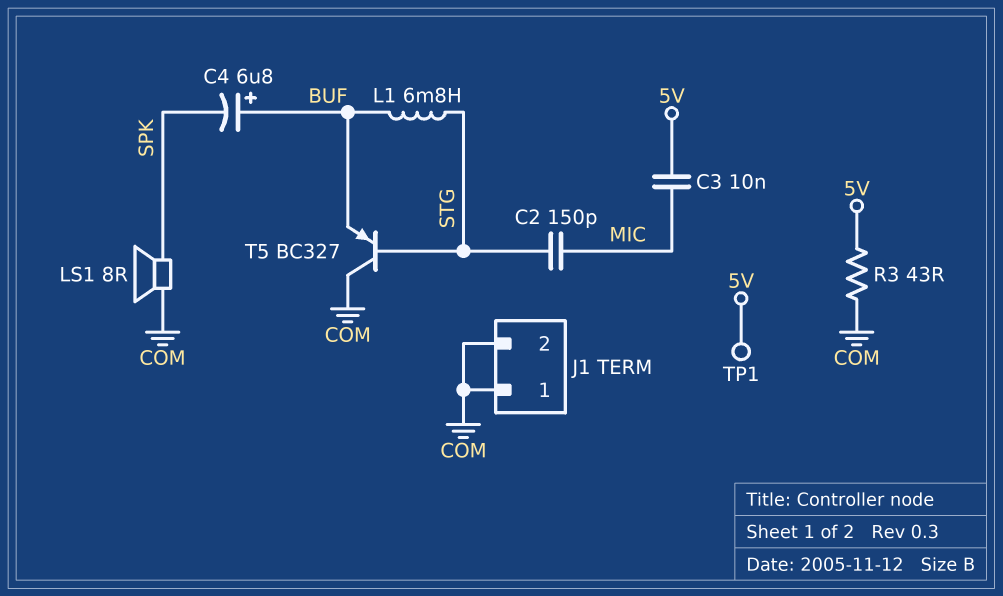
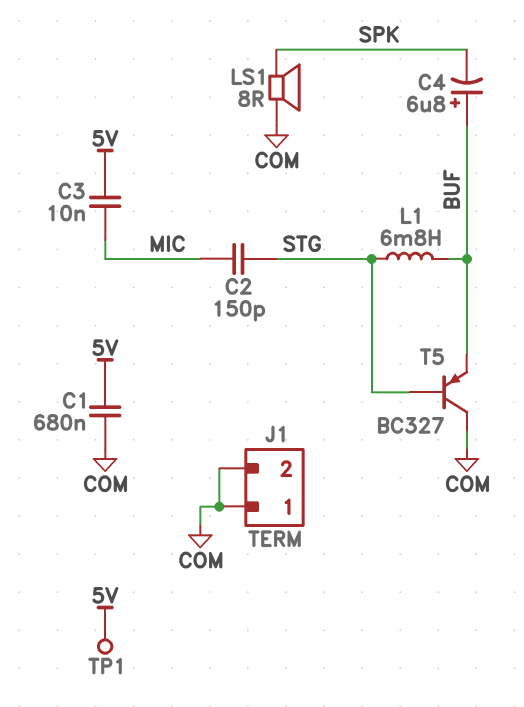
C1: none -> 680nF (5V, COM)
R3: 43 (5V, COM) -> none

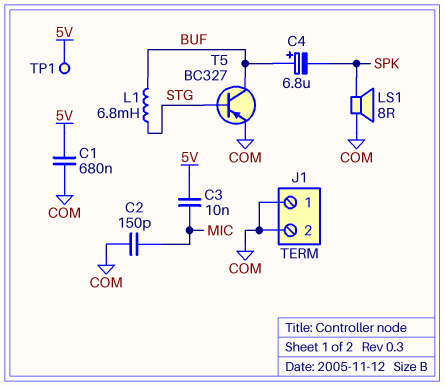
C2: 150pF (MIC, STG) -> 150pF (COM, MIC)
T5: PNP BC327 (B STG, C COM, E BUF) -> PNP BC327 (B STG, C BUF, E COM)

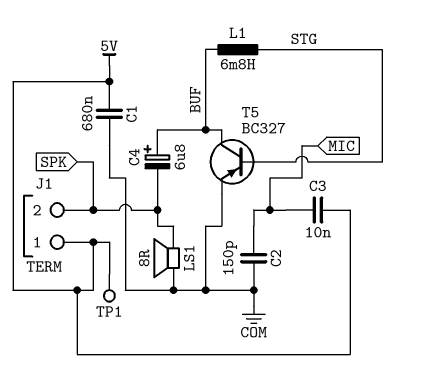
J1 pin 1: COM -> 5V
J1 pin 2: COM -> SPK

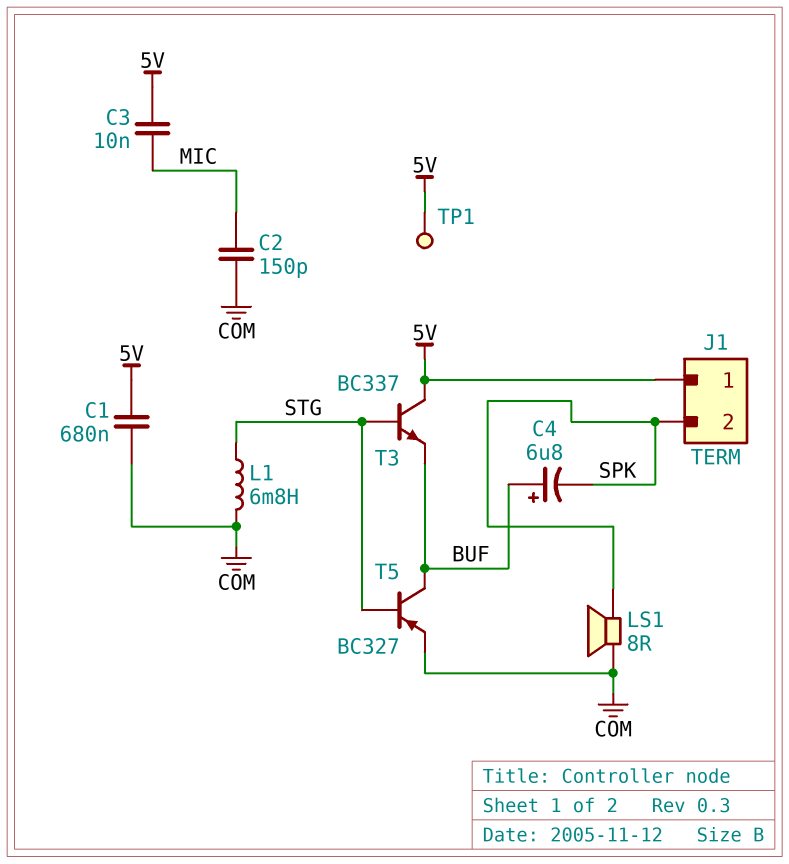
L1: 6.8mH (BUF, STG) -> 6.8mH (COM, STG)
T3: none -> NPN BC337 (B STG, C 5V, E BUF)

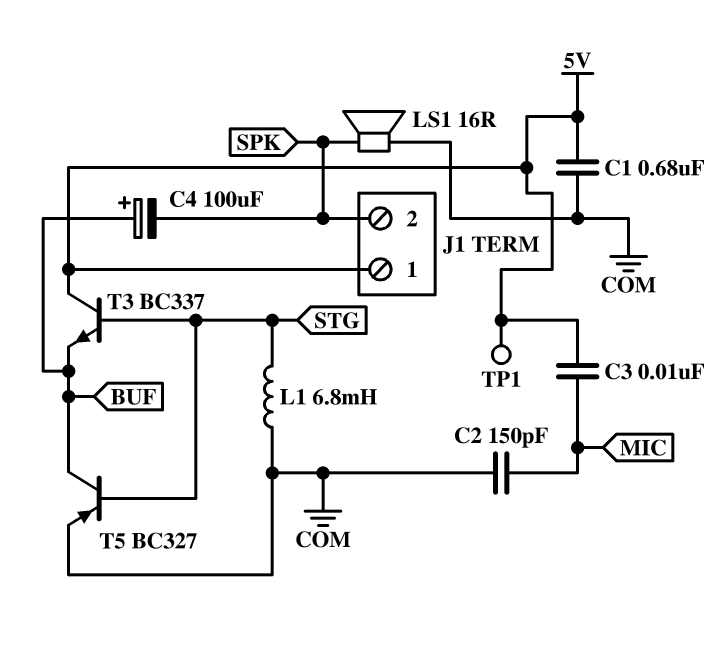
C4: 6.8uF (plus BUF, minus SPK) -> 100uF (plus BUF, minus SPK)
LS1: speaker 8R (COM, SPK) -> speaker 16R (COM, SPK)

